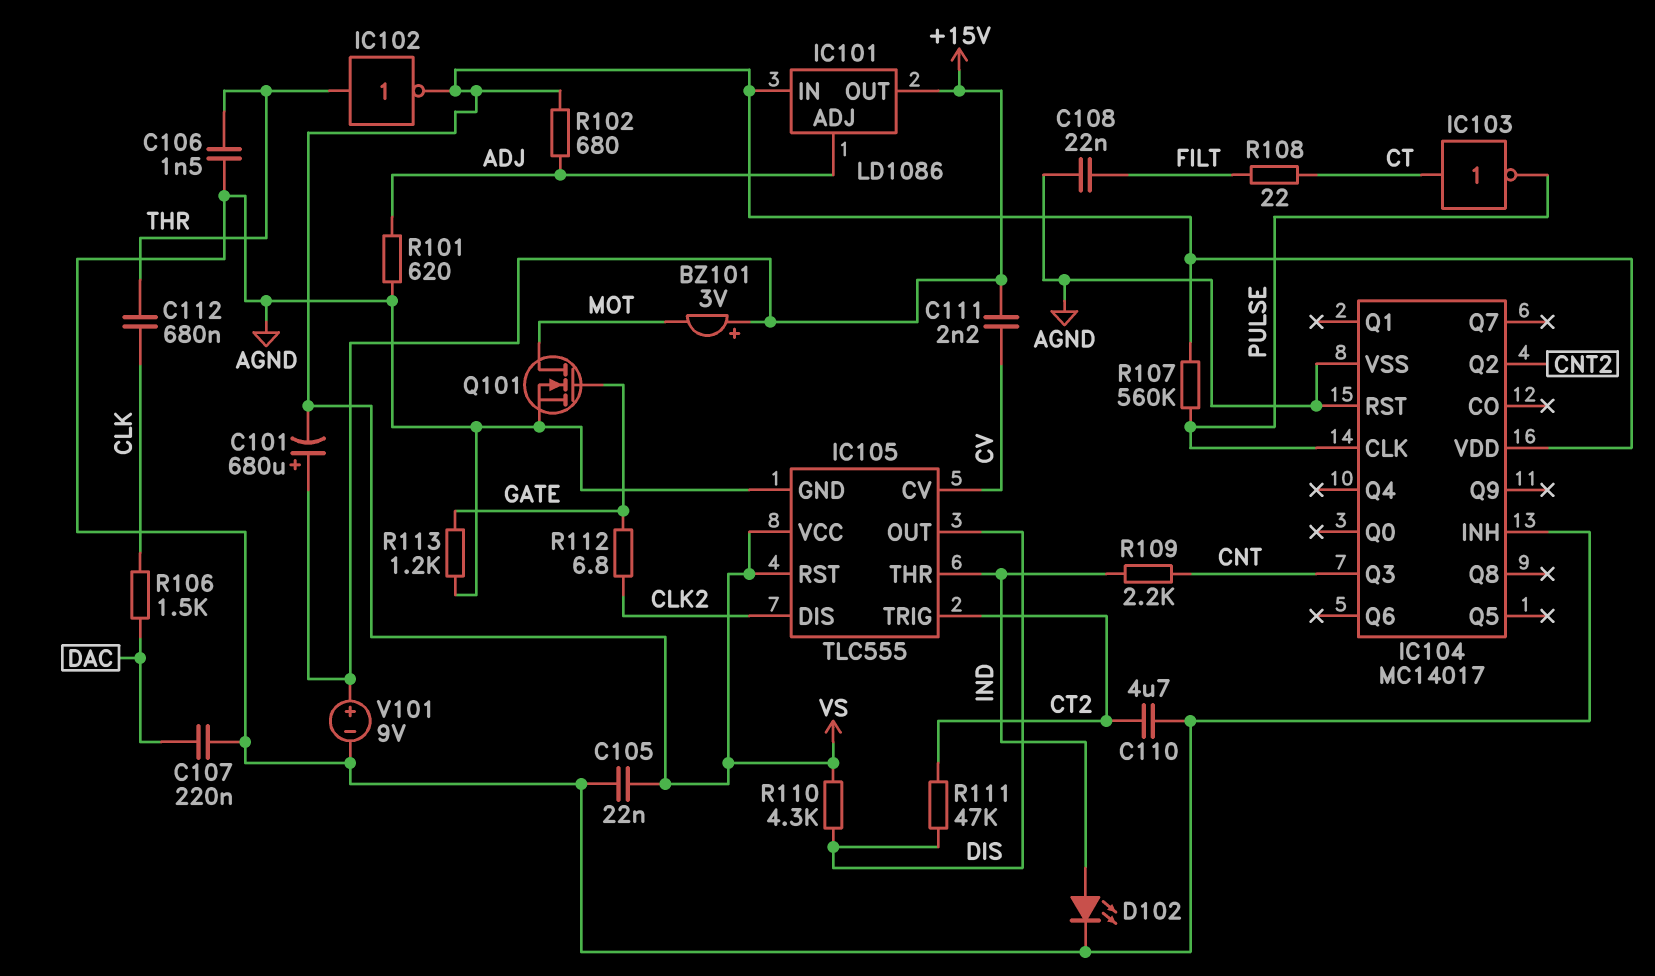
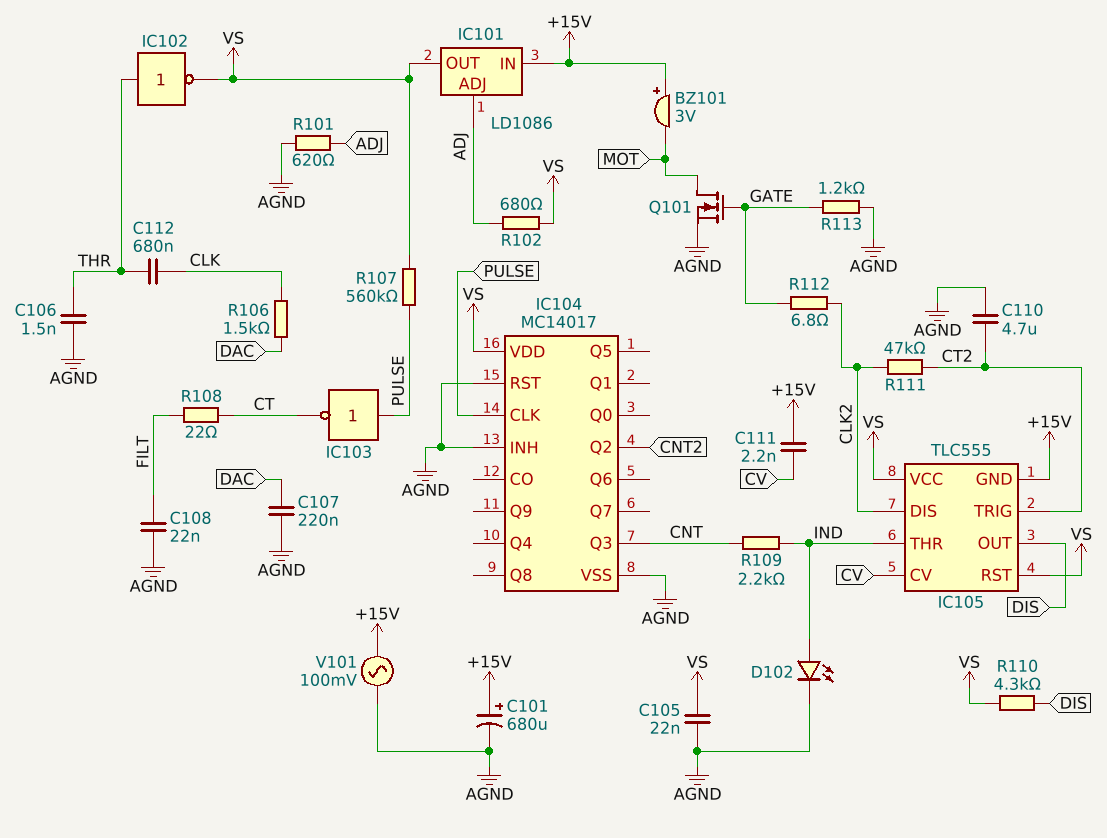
C101: 680uF (plus +15V, minus VS) -> 680uF (plus +15V, minus AGND)
IC101 pin IN: VS -> +15V
IC101 pin OUT: +15V -> VS
IC103: NOT (in CT, out PULSE) -> NOT (in PULSE, out CT)
IC105 pin GND: AGND -> +15V
R111: 47k (CT2, DIS) -> 47k (CLK2, CT2)
V101: 9V (plus +15V, minus AGND) -> AC 100mV (+15V, AGND)

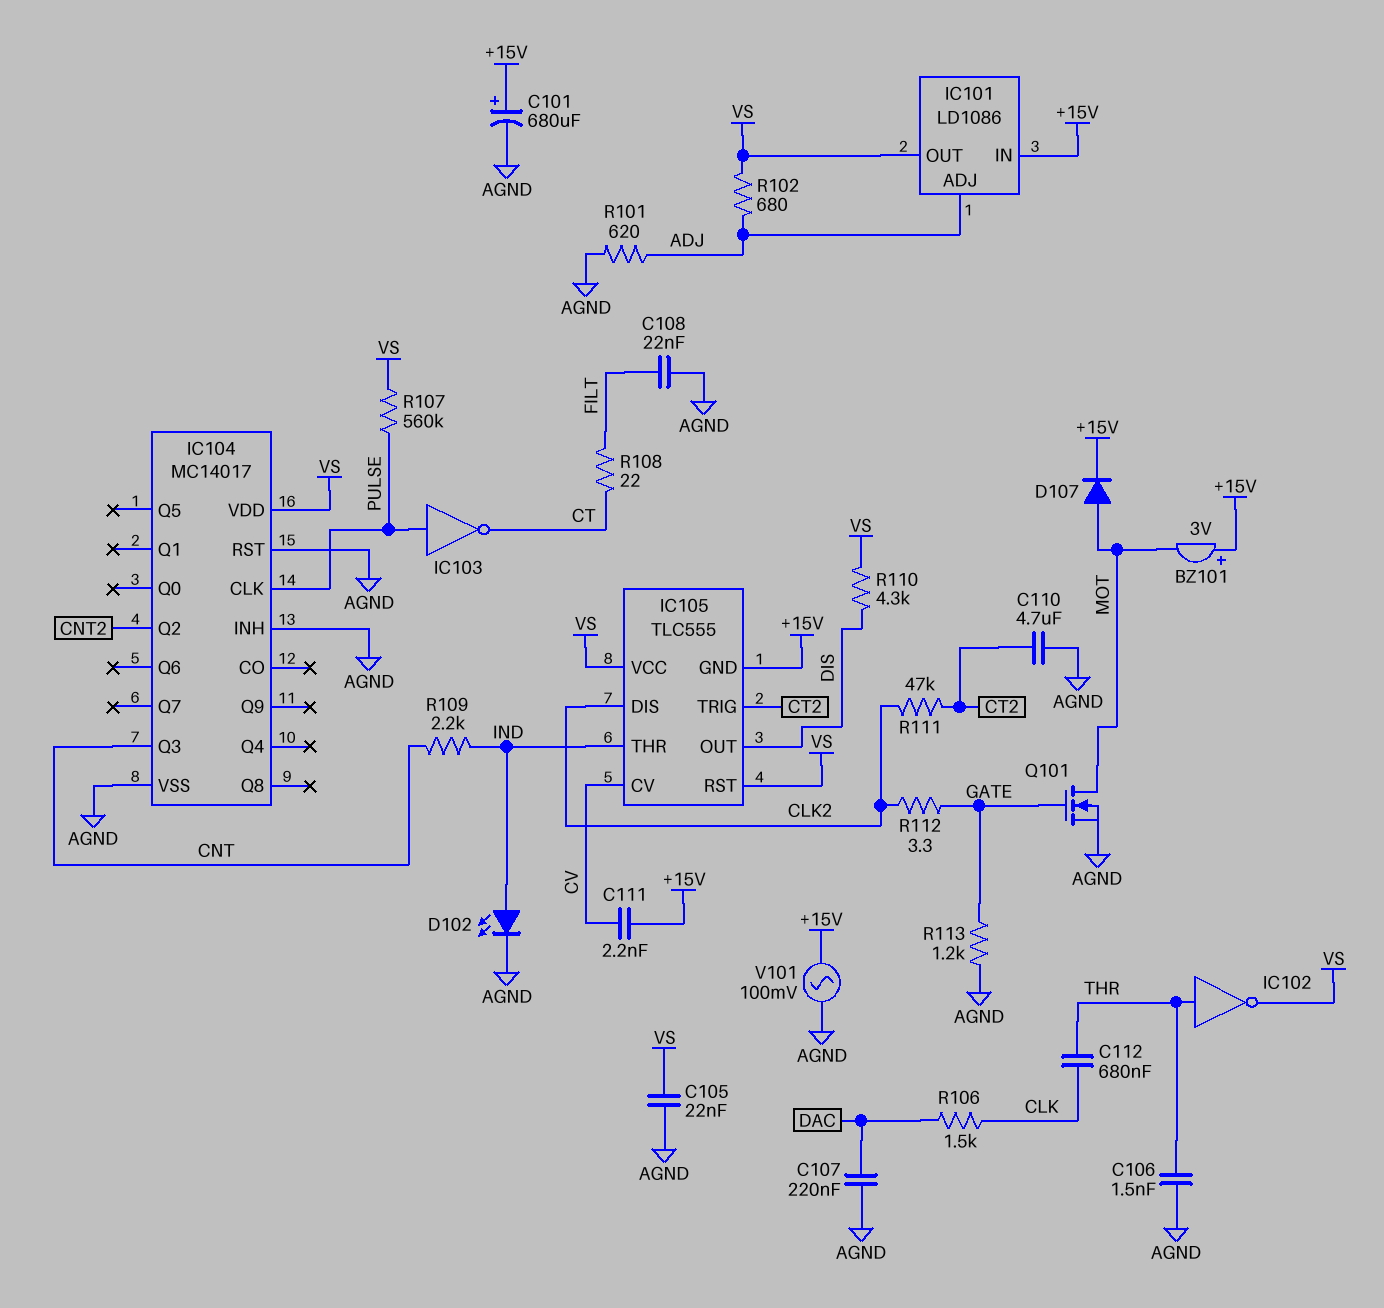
D107: none -> diode (A MOT, K +15V)
R112: 6.8 (CLK2, GATE) -> 3.3 (CLK2, GATE)

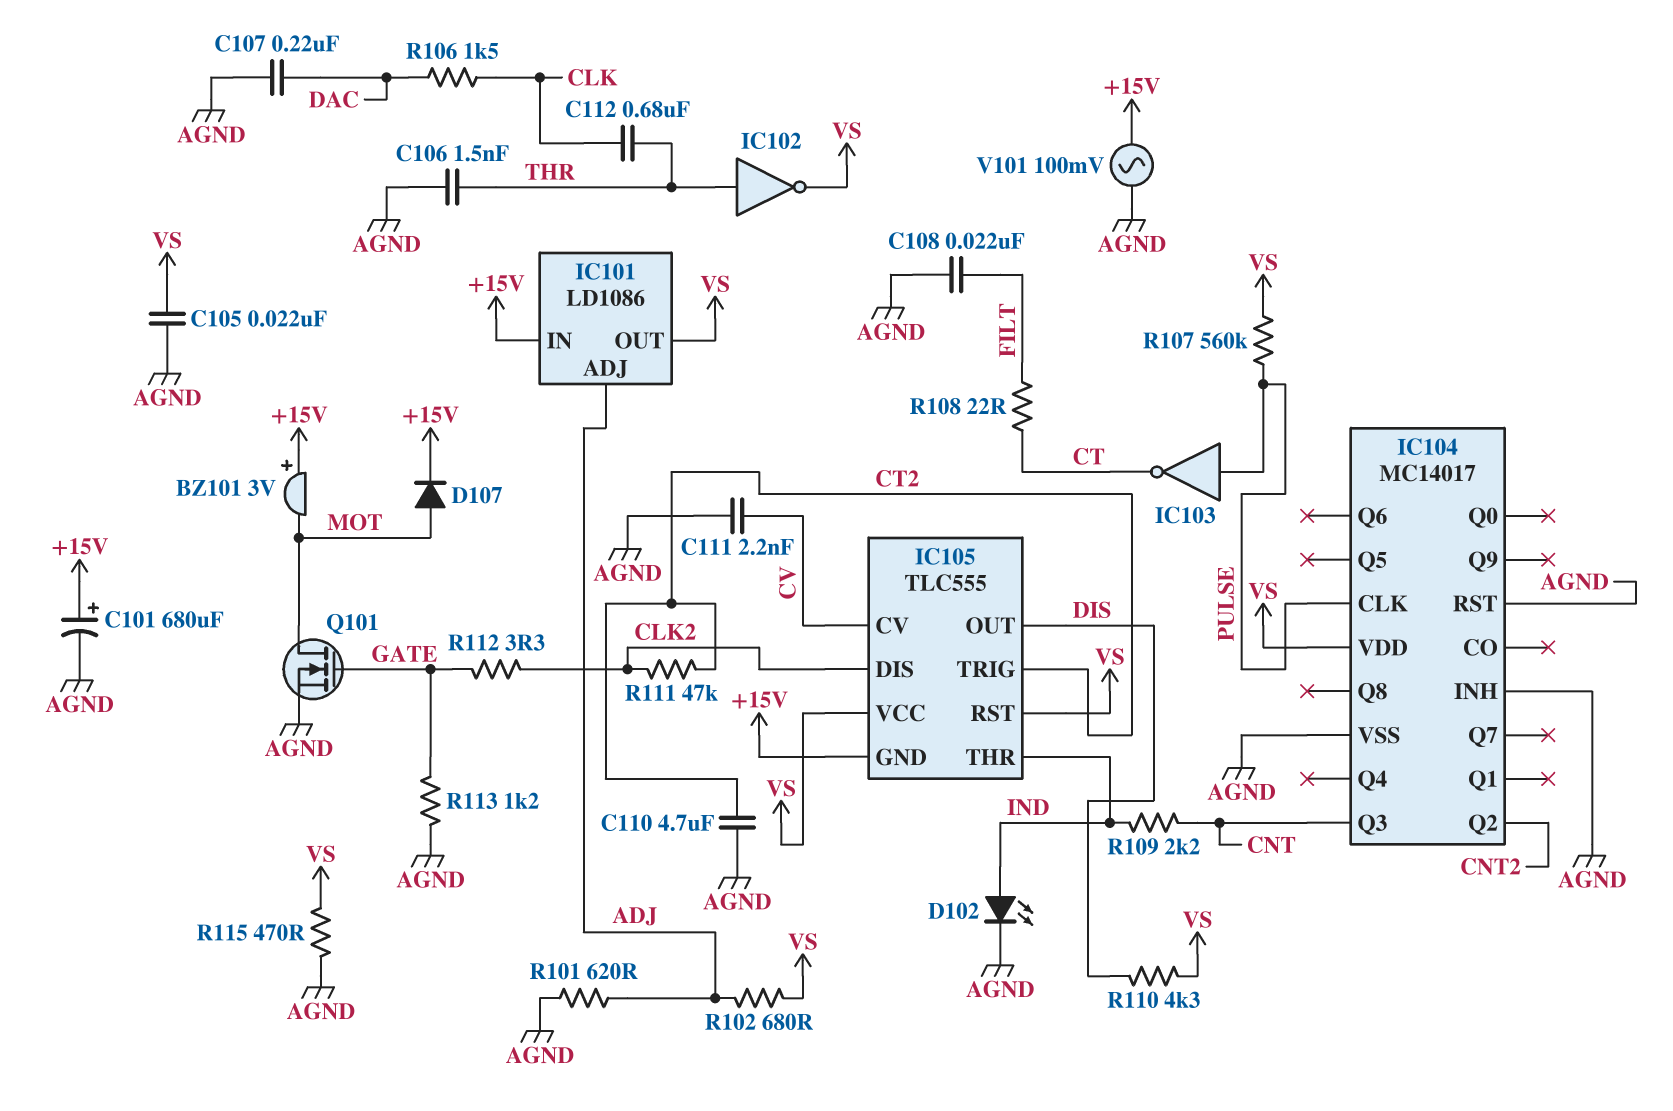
C111: 2.2nF (+15V, CV) -> 2.2nF (AGND, CV)
R115: none -> 470 (AGND, VS)

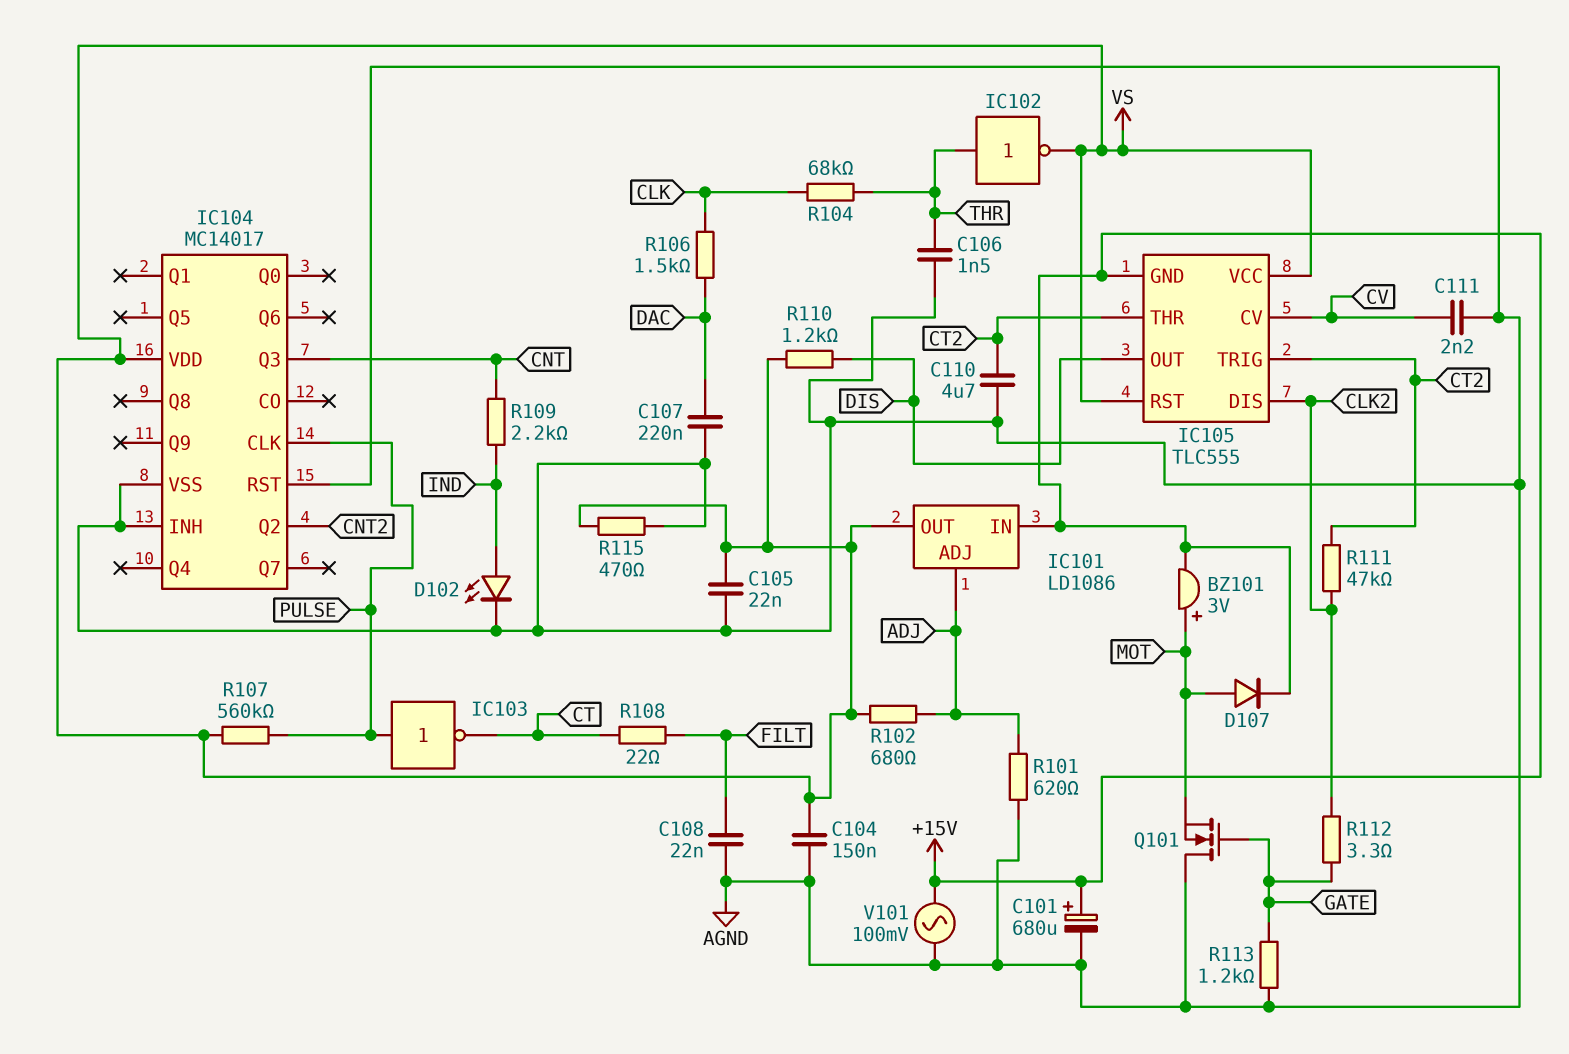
BZ101: buzzer 3V (plus +15V, minus MOT) -> buzzer 3V (plus MOT, minus +15V)
C104: none -> 150nF (AGND, VS)
C112: 680nF (CLK, THR) -> none
IC105 pin THR: IND -> CT2
Q101: NMOS (G GATE, D MOT, S AGND) -> NMOS (G GATE, D AGND, S MOT)
R104: none -> 68k (CLK, THR)
R110: 4.3k (DIS, VS) -> 1.2k (DIS, VS)

